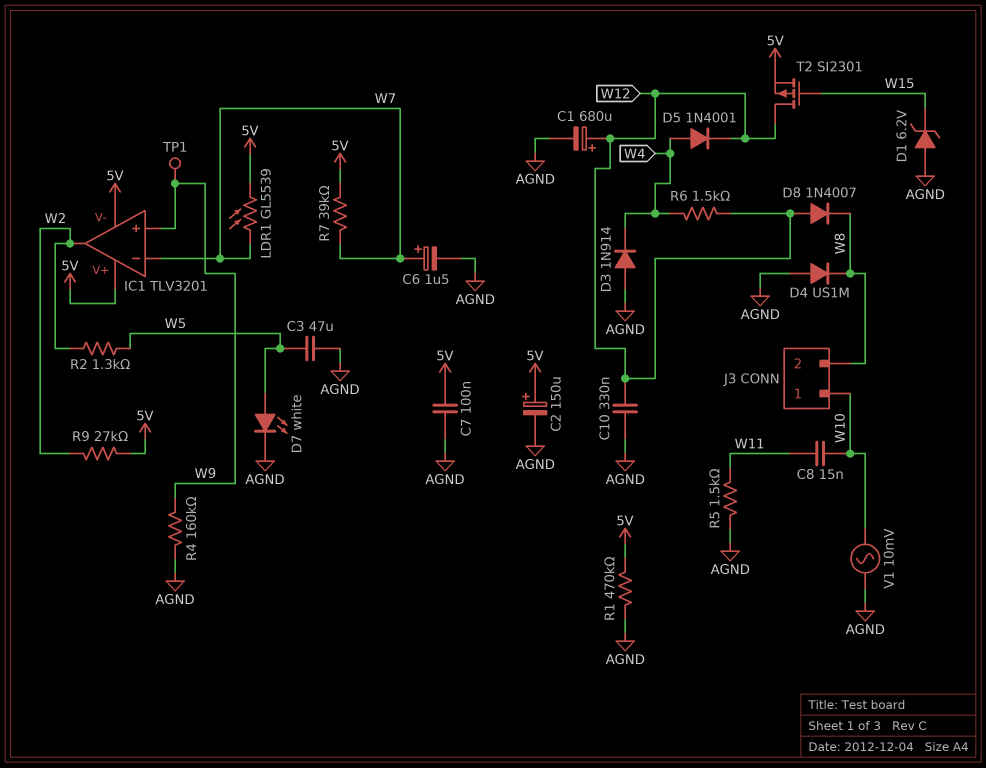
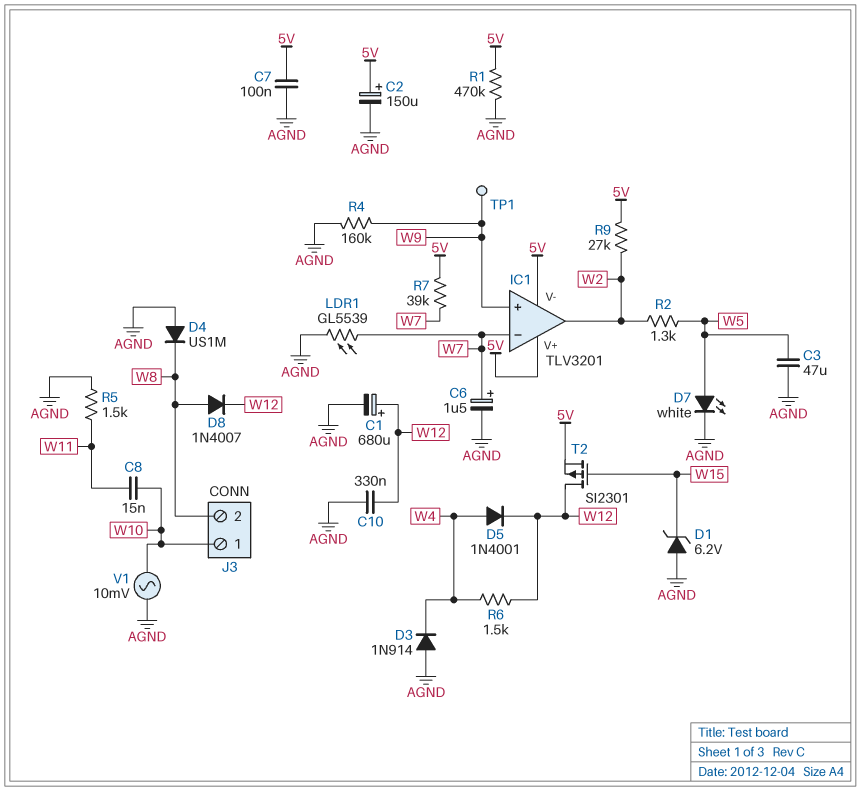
D8: diode 1N4007 (A W12, K W8) -> diode 1N4007 (A W8, K W12)
LDR1: GL5539 (5V, W7) -> GL5539 (AGND, W7)

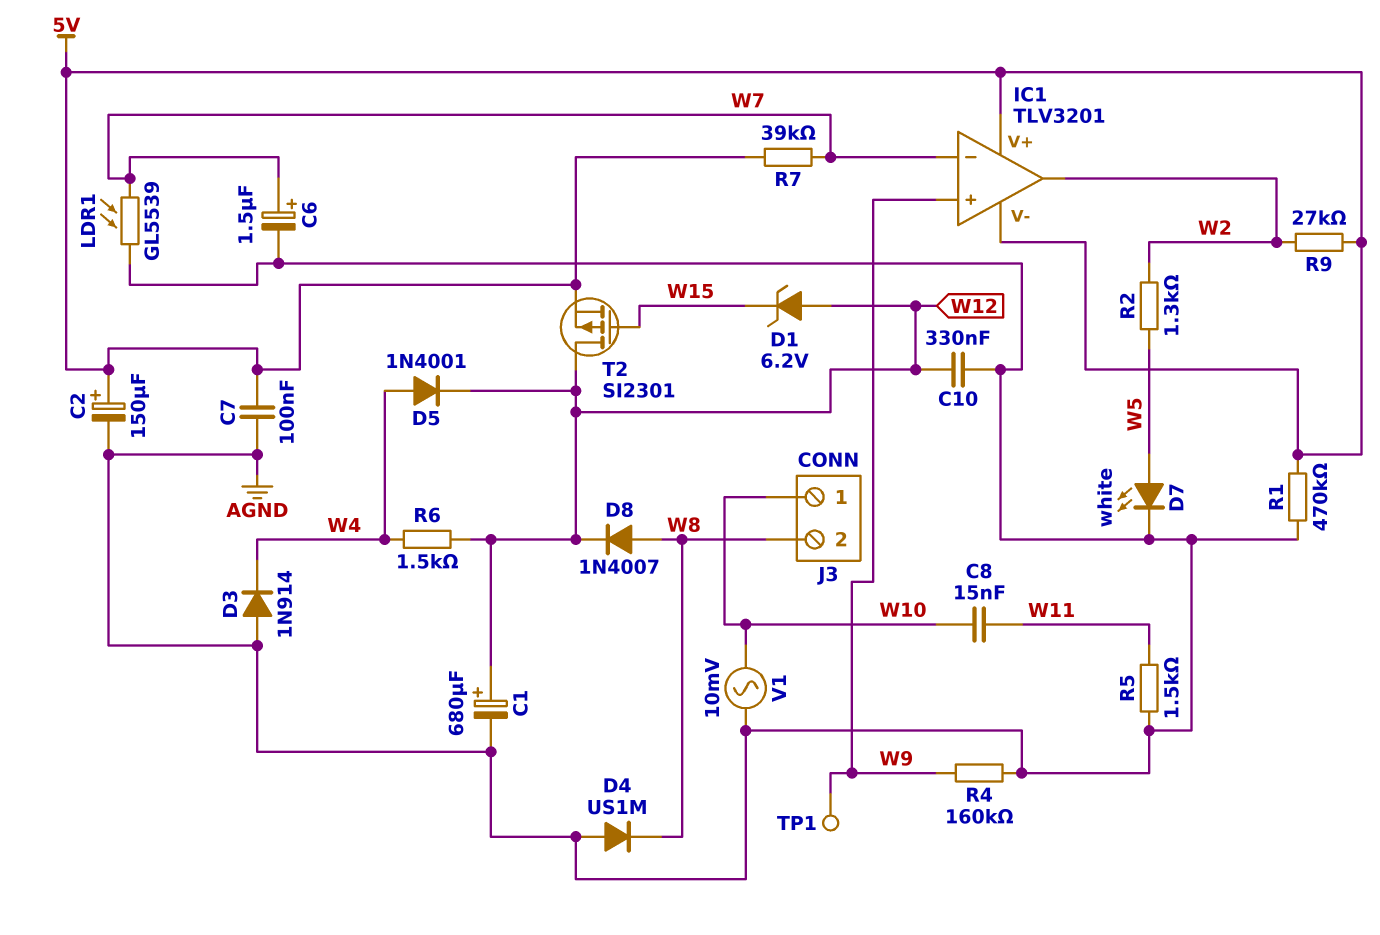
C3: 47uF (AGND, W5) -> none
D1: zener 6.2V (A AGND, K W15) -> zener 6.2V (A W12, K W15)

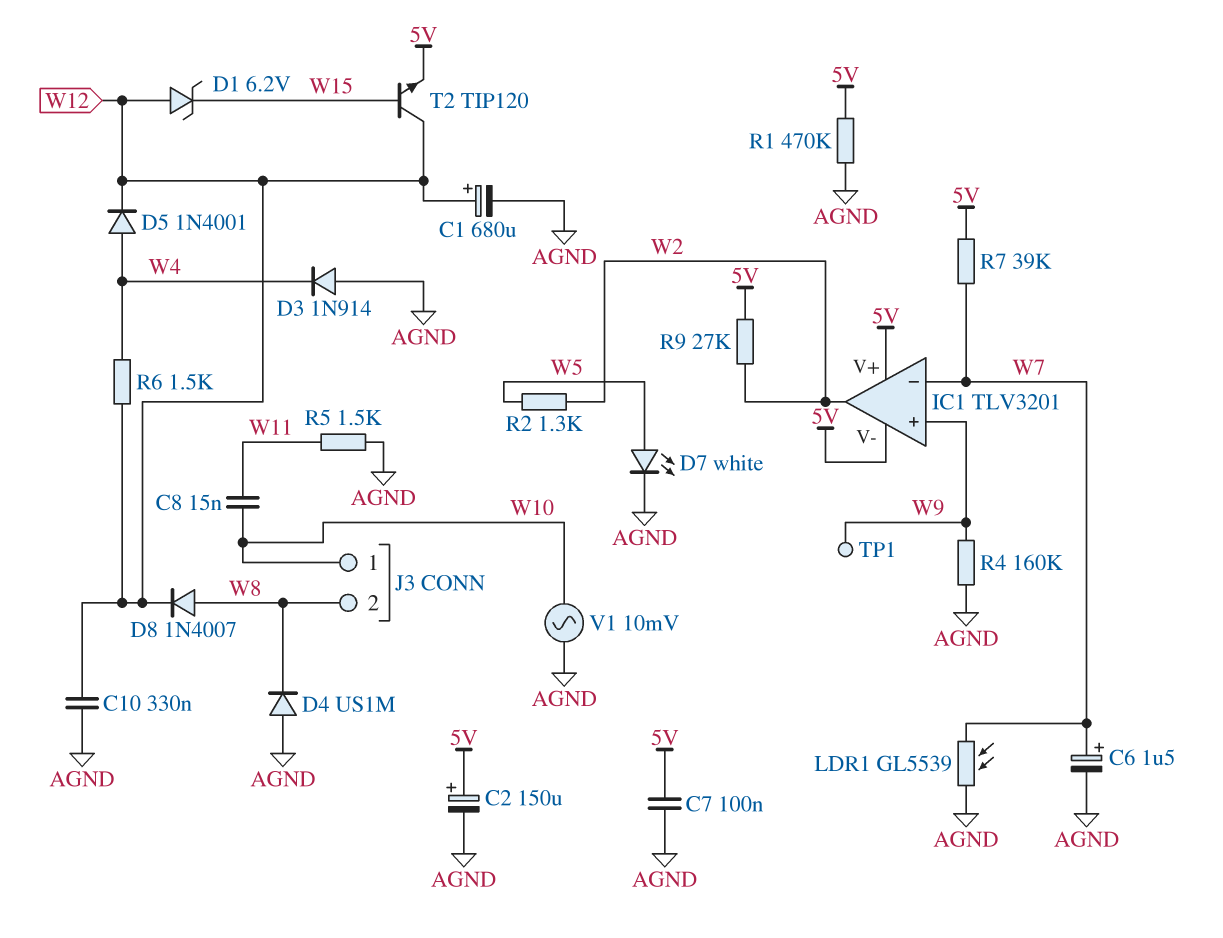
T2: PMOS SI2301 (G W15, D W12, S 5V) -> NPN TIP120 (B W15, C W12, E 5V)

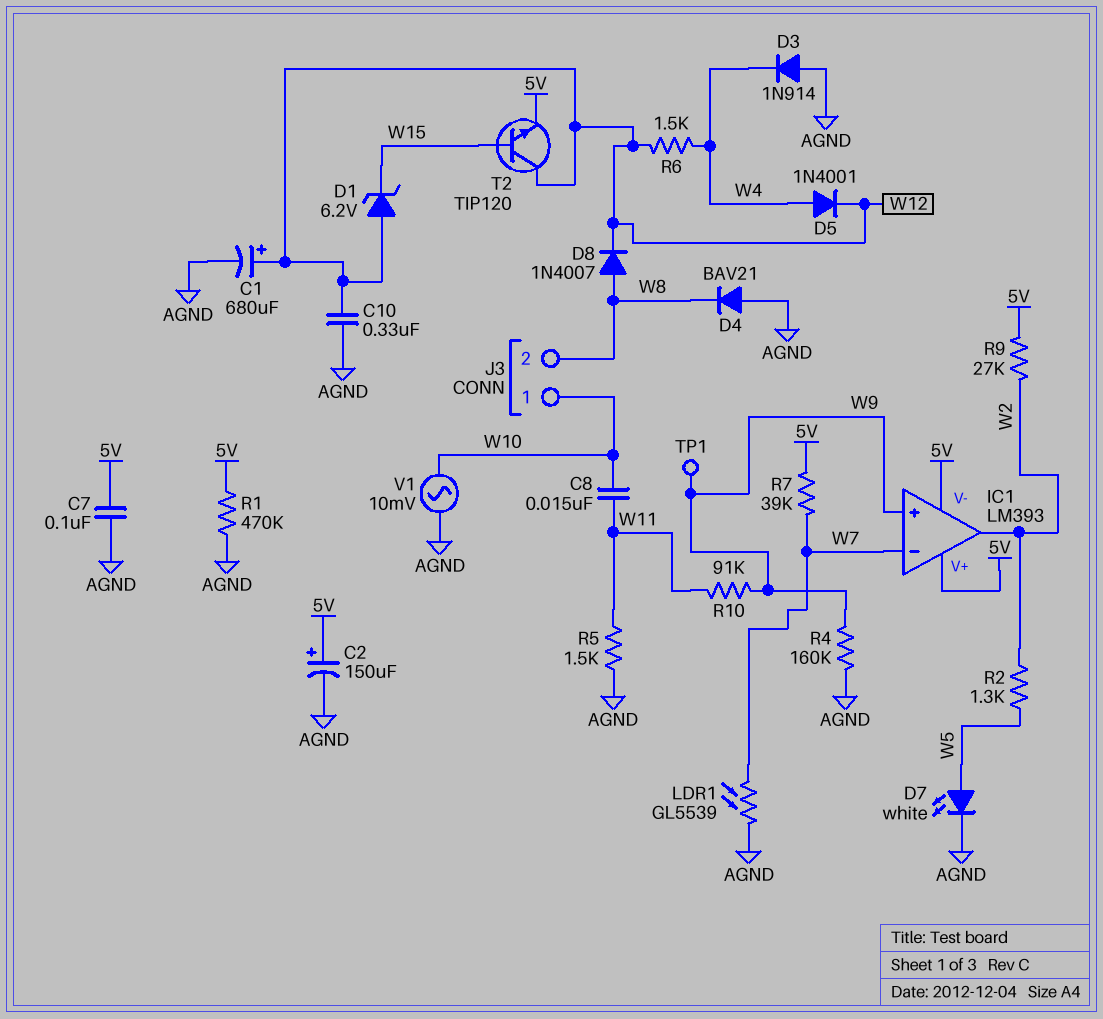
C6: 1.5uF (plus W7, minus AGND) -> none
D4: diode US1M (A AGND, K W8) -> diode BAV21 (A AGND, K W8)
IC1: TLV3201 -> LM393
R10: none -> 91k (W9, W11)

